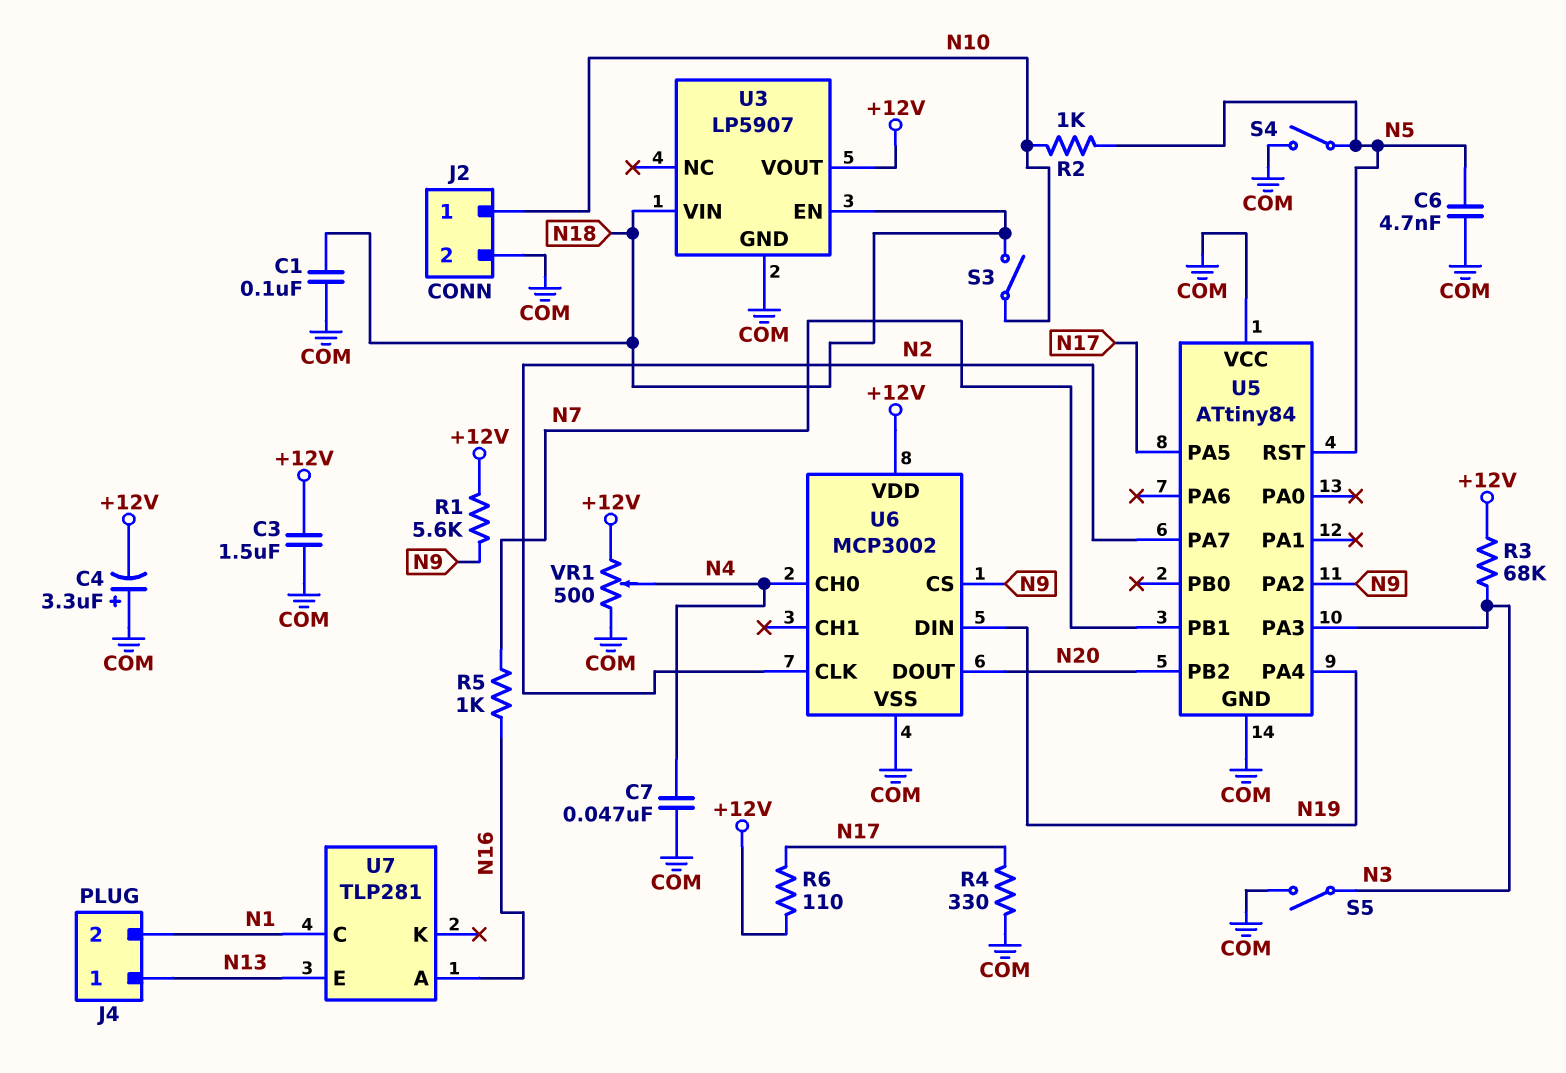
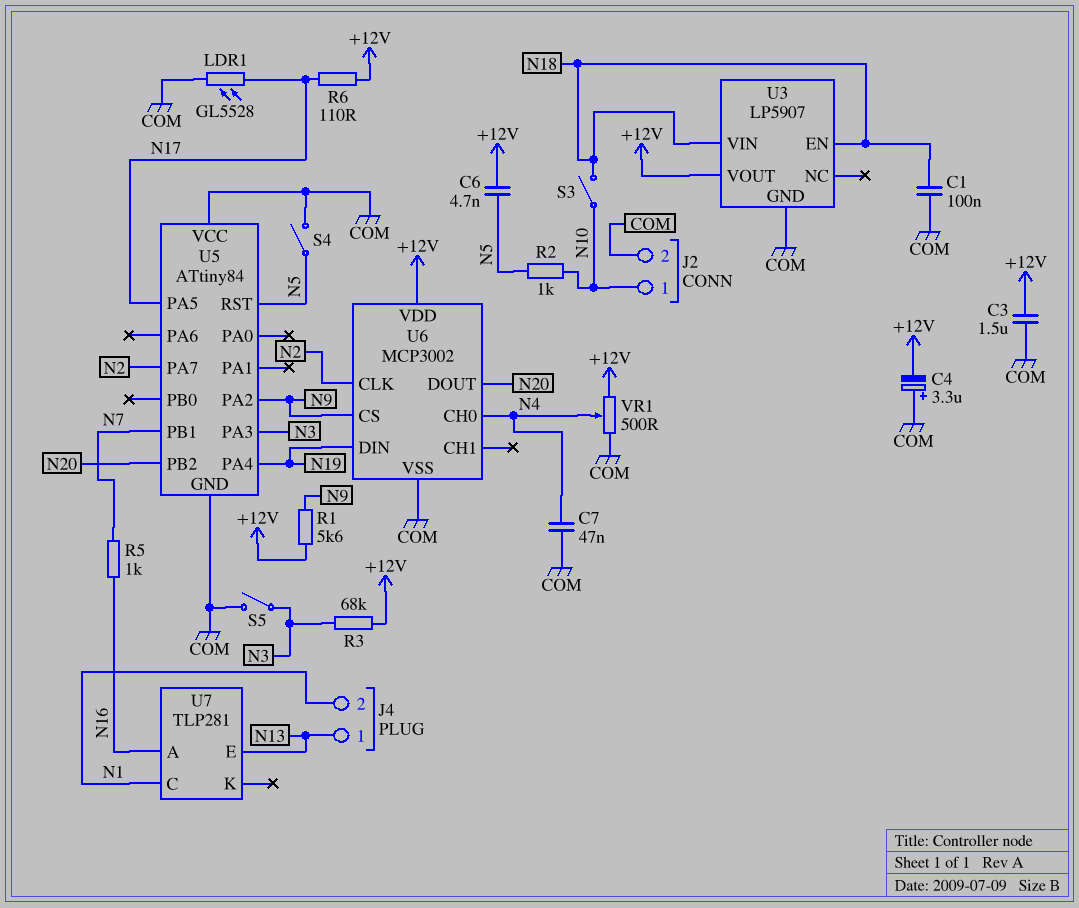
C6: 4.7nF (COM, N5) -> 4.7nF (+12V, N5)
LDR1: none -> GL5528 (COM, N17)
R4: 330 (COM, N17) -> none

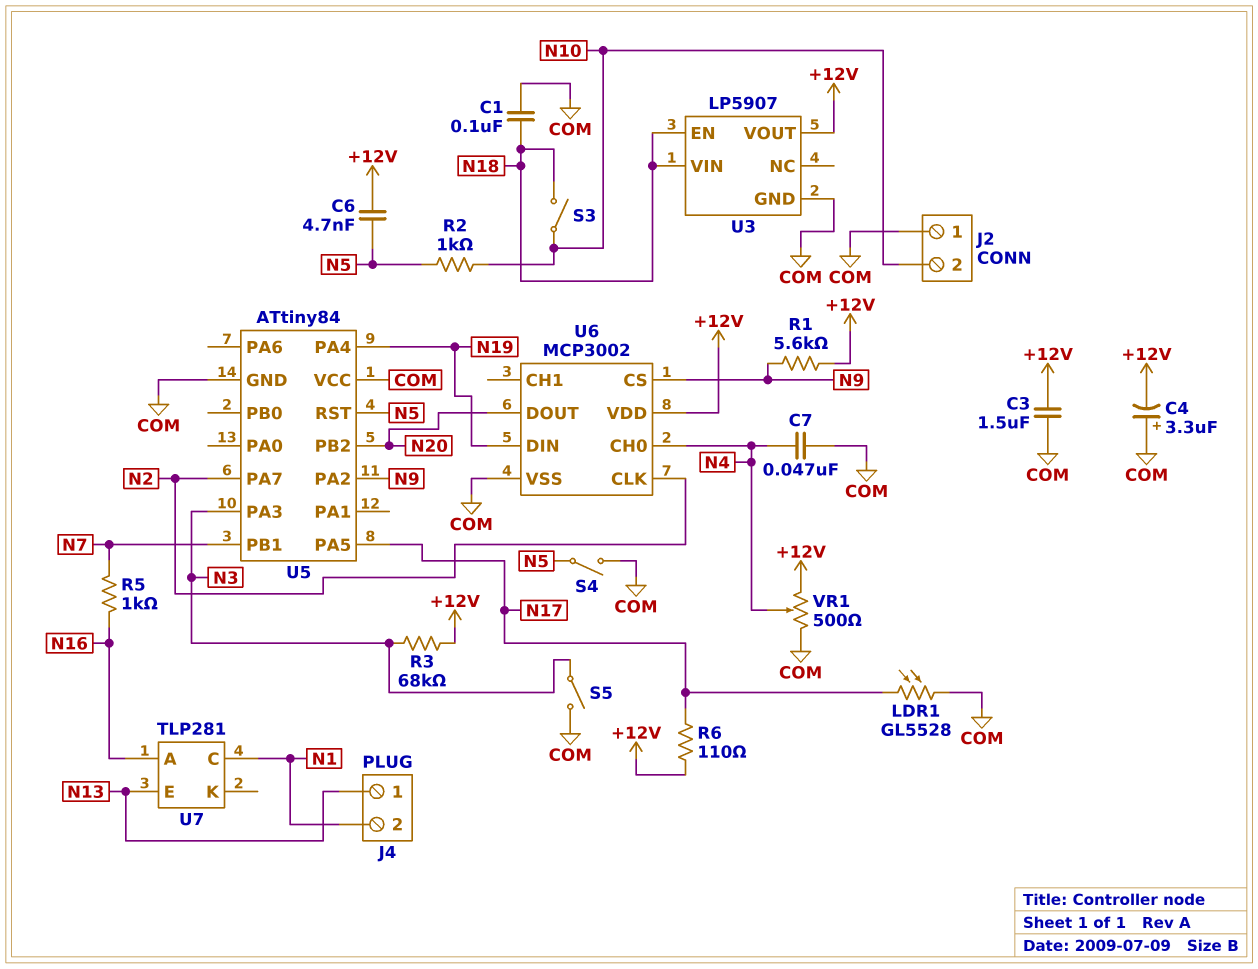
J2 pin 1: N10 -> COM
J2 pin 2: COM -> N10

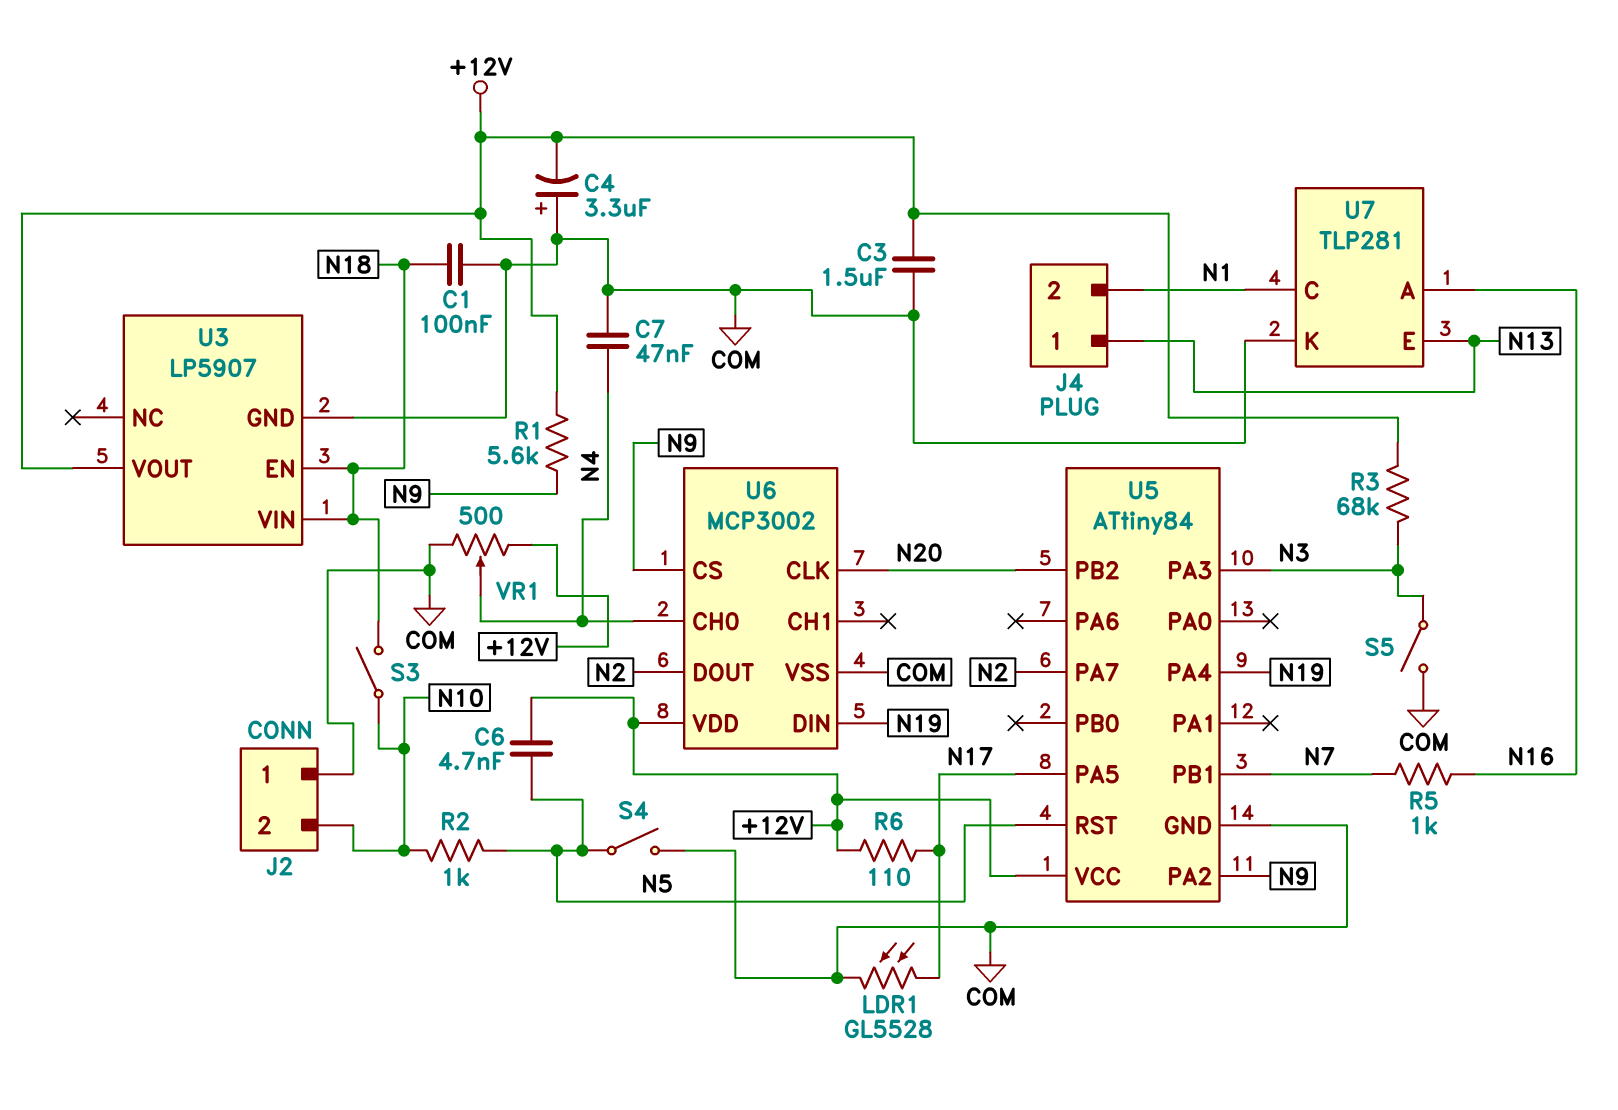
U5 pin VCC: COM -> +12V
U6 pin CLK: N2 -> N20
U6 pin DOUT: N20 -> N2
U7 pin K: none -> COM

